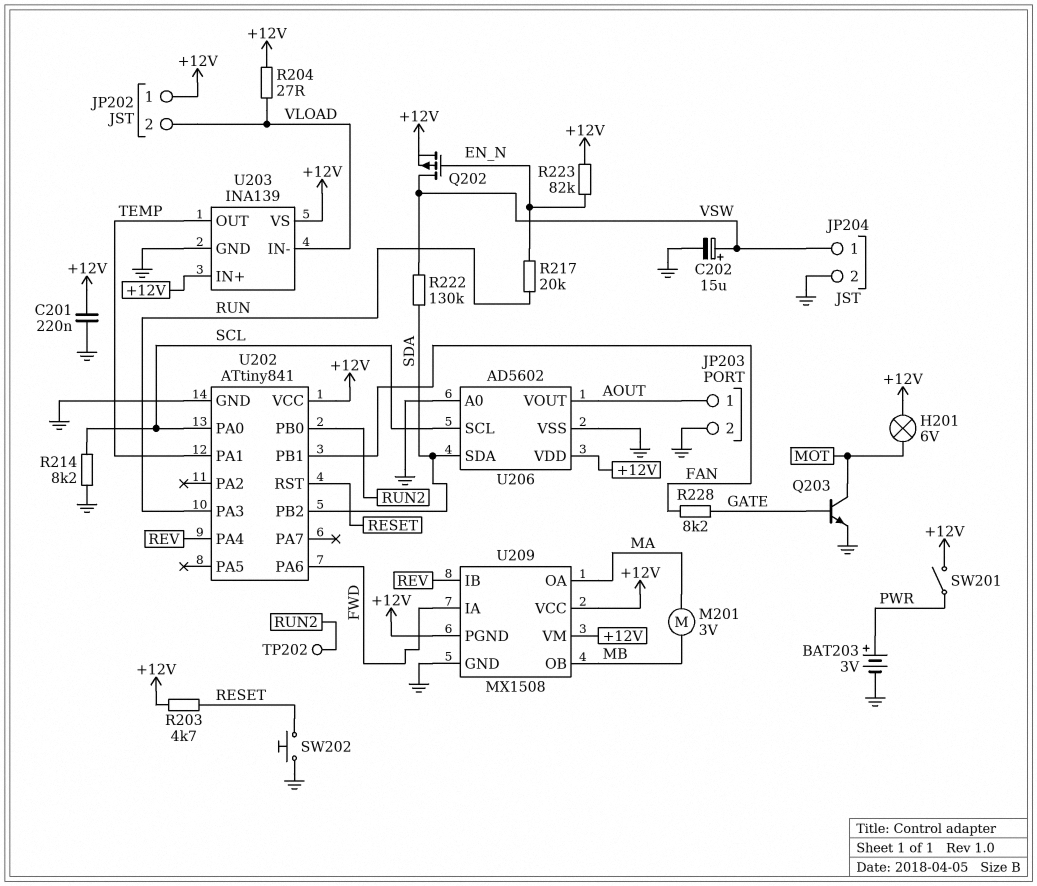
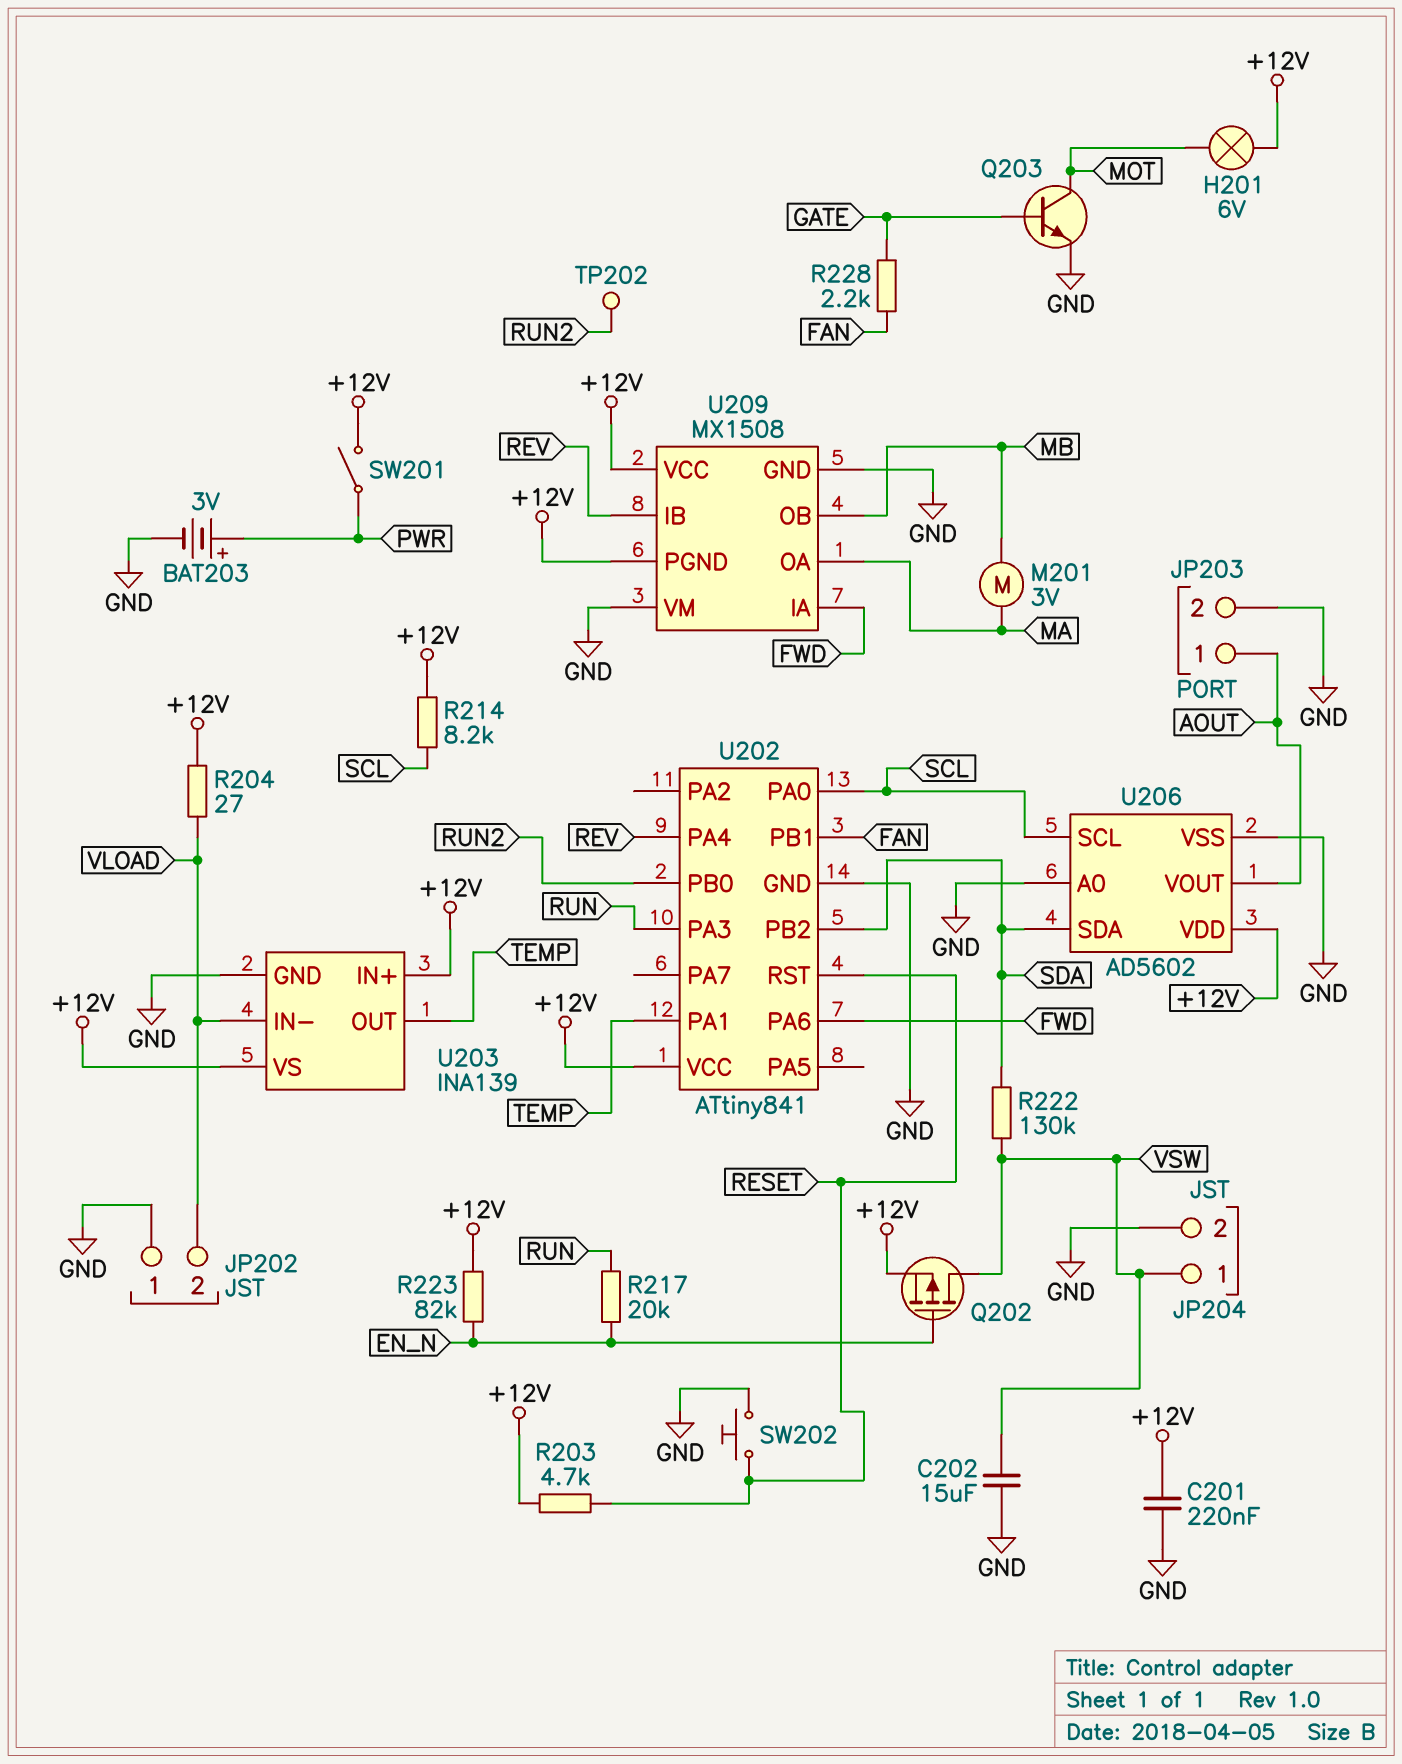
C202: 15uF (plus VSW, minus GND) -> 15uF (GND, VSW)
JP202 pin 1: +12V -> GND
R214: 8.2k (GND, SCL) -> 8.2k (+12V, SCL)
R228: 8.2k (FAN, GATE) -> 2.2k (FAN, GATE)
U209 pin VM: +12V -> GND

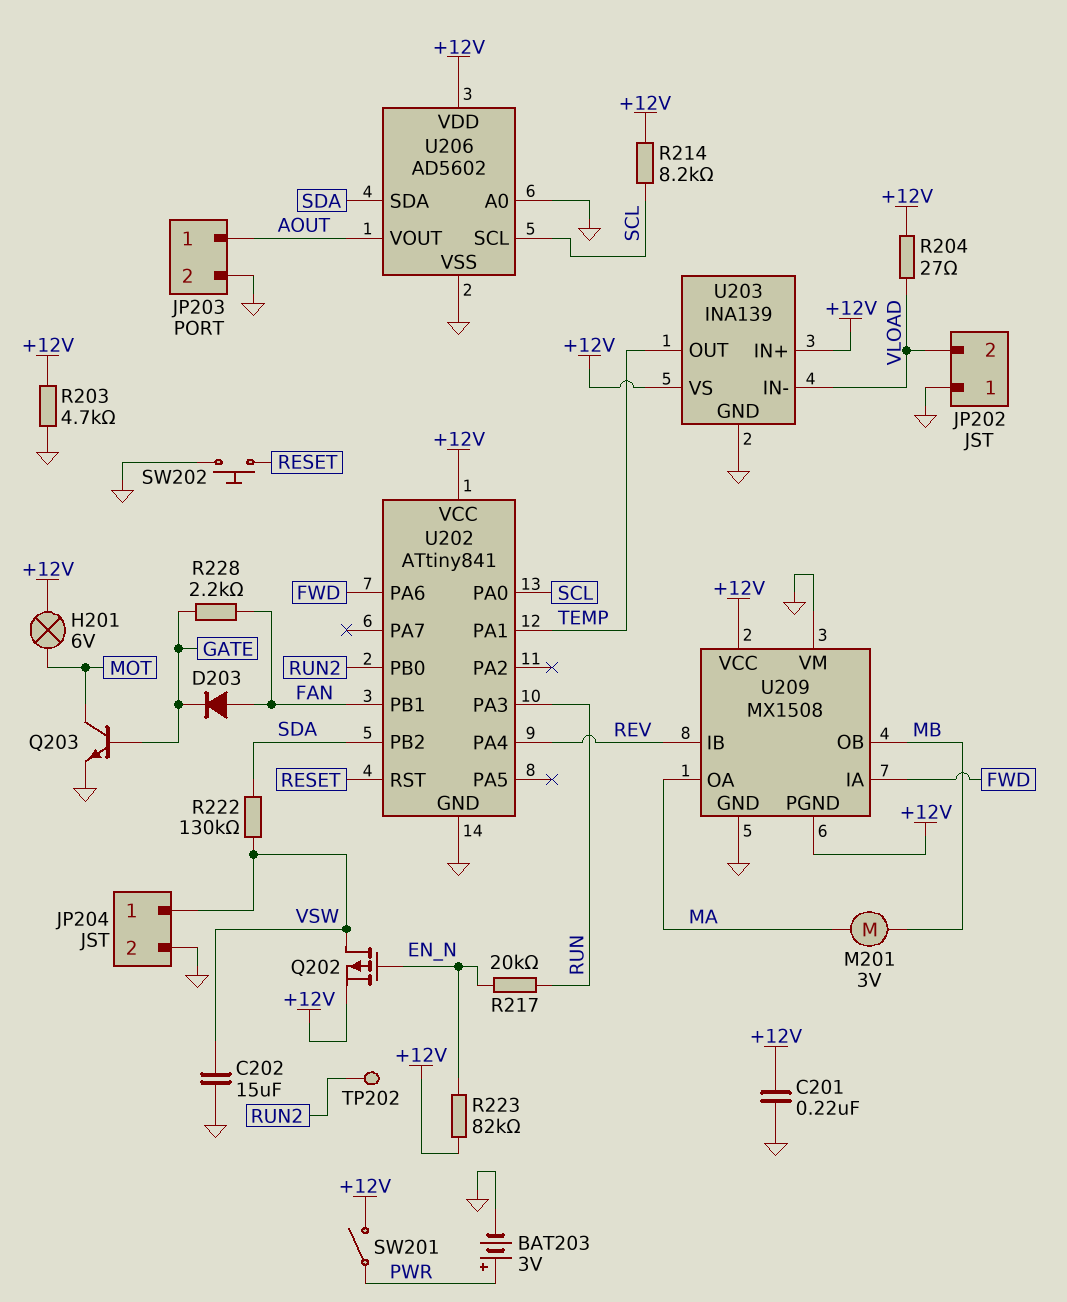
D203: none -> diode (A FAN, K GATE)
R203: 4.7k (+12V, RESET) -> 4.7k (+12V, GND)

